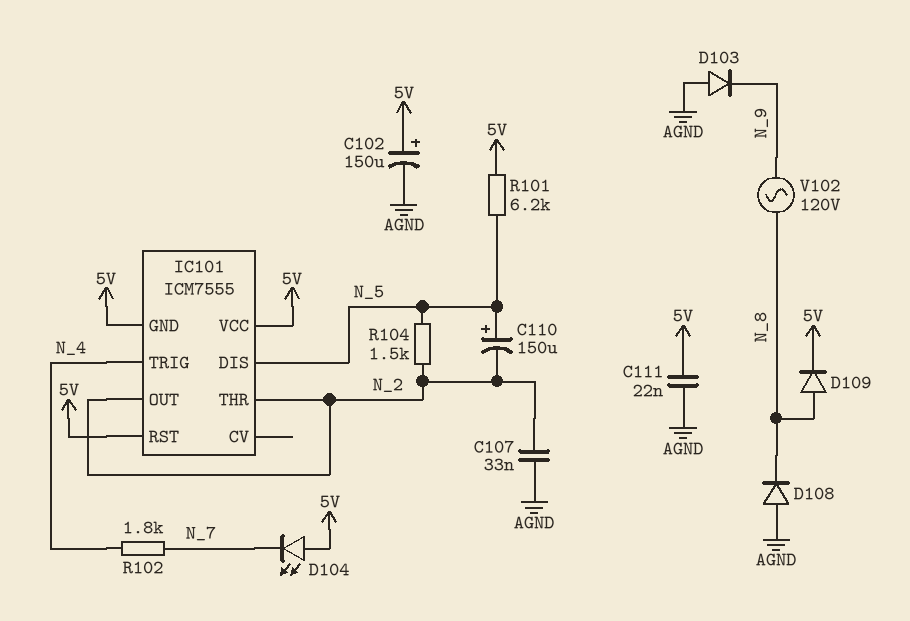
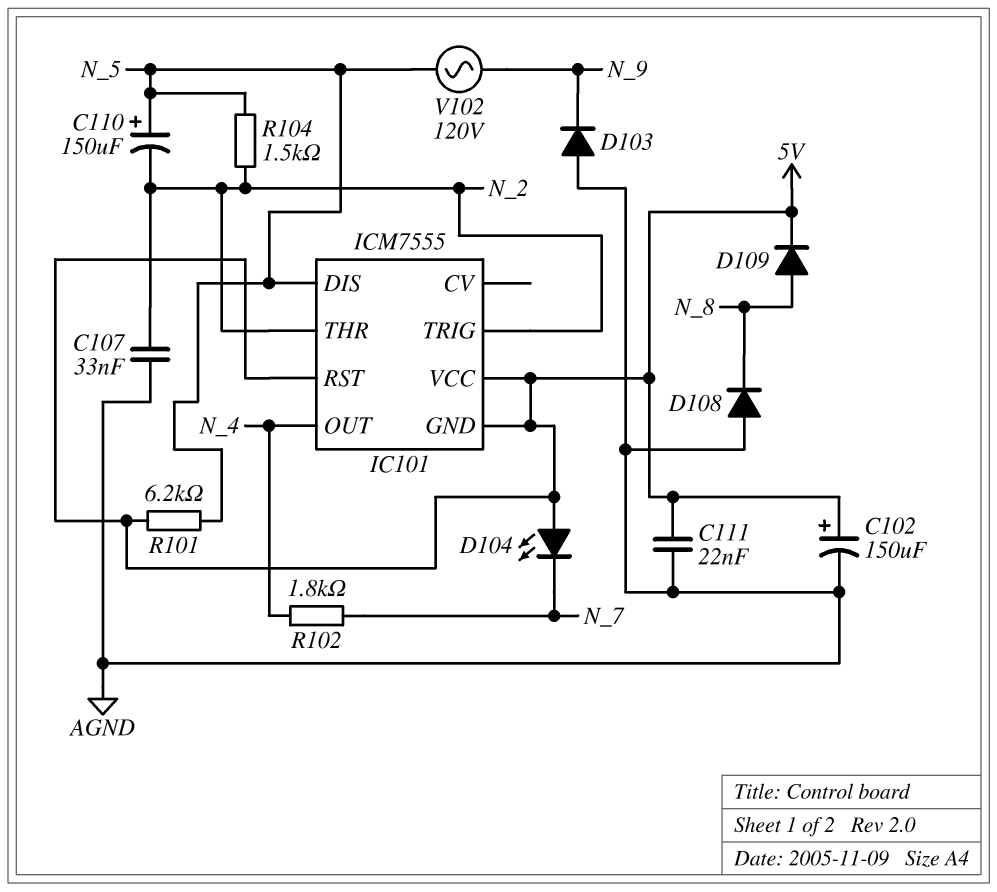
IC101 pin OUT: N_2 -> N_4
IC101 pin TRIG: N_4 -> N_2
V102: AC 120V (N_8, N_9) -> AC 120V (N_5, N_9)

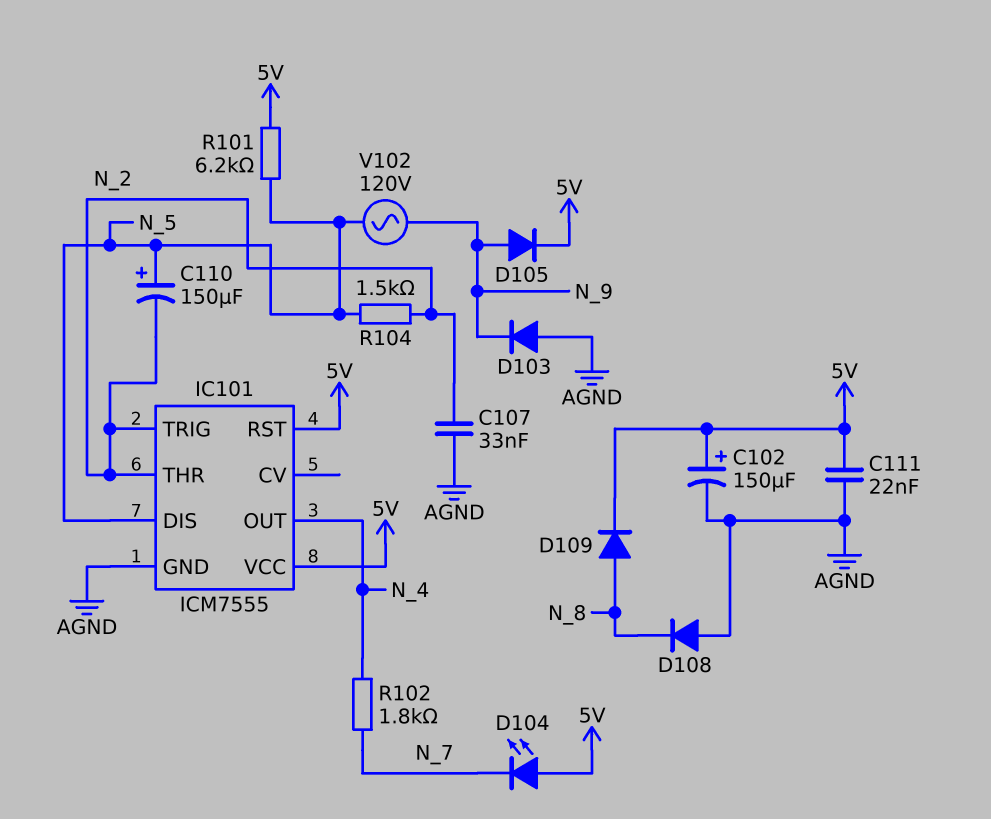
D105: none -> diode (A N_9, K 5V)
IC101 pin GND: 5V -> AGND

